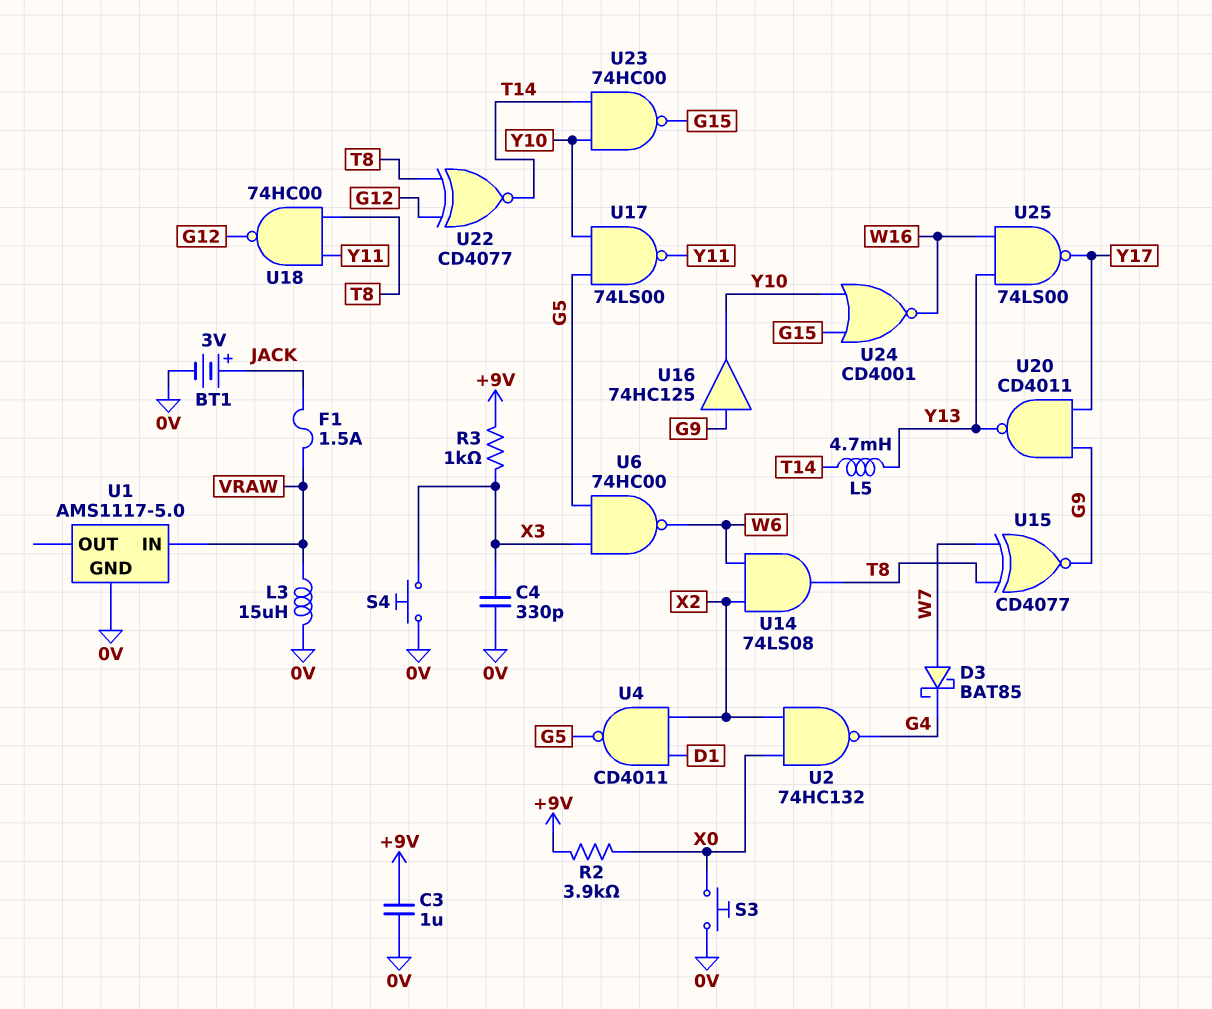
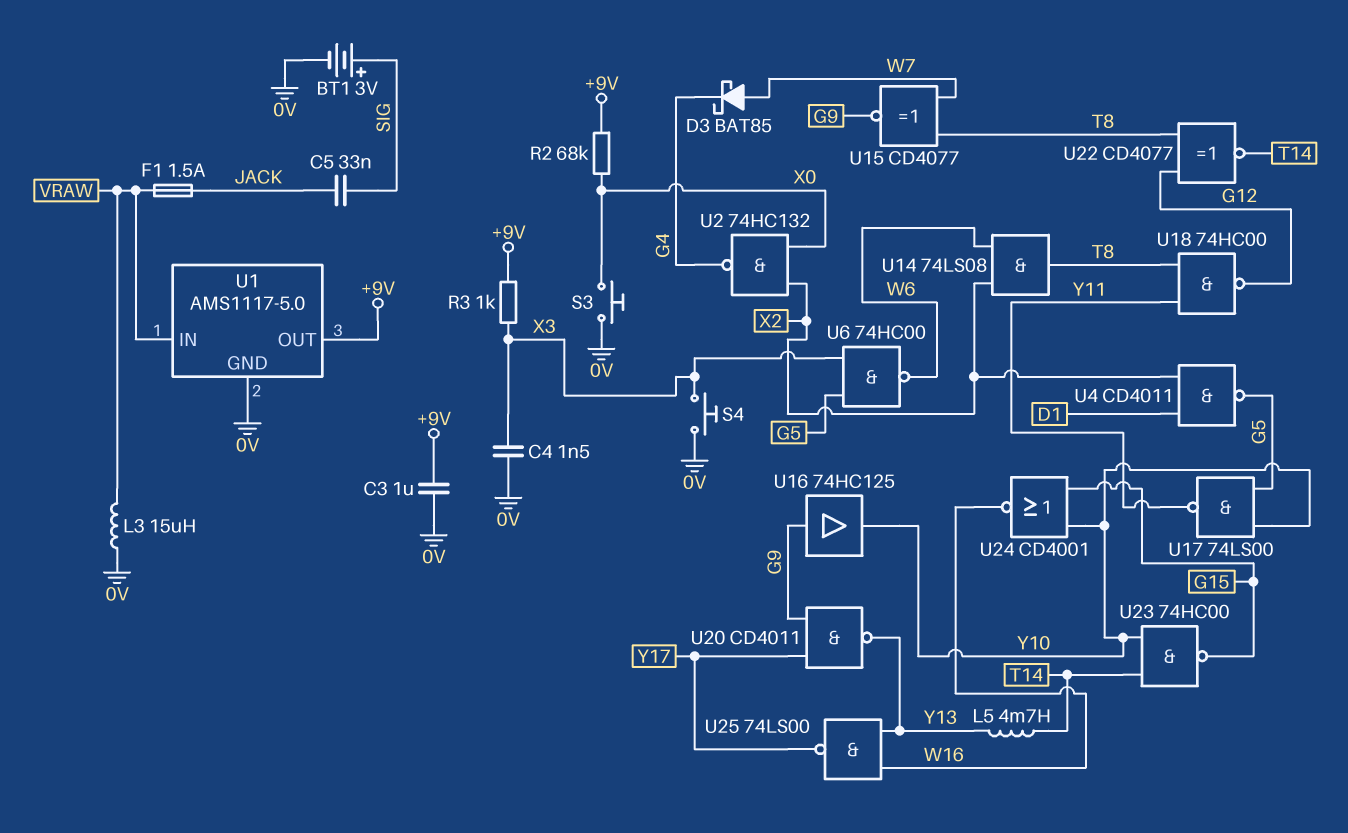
BT1: 3V (plus JACK, minus 0V) -> 3V (plus SIG, minus 0V)
C4: 330pF (0V, X3) -> 1.5nF (0V, X3)
C5: none -> 33nF (JACK, SIG)
R2: 3.9k (+9V, X0) -> 68k (+9V, X0)
U1 pin OUT: none -> +9V

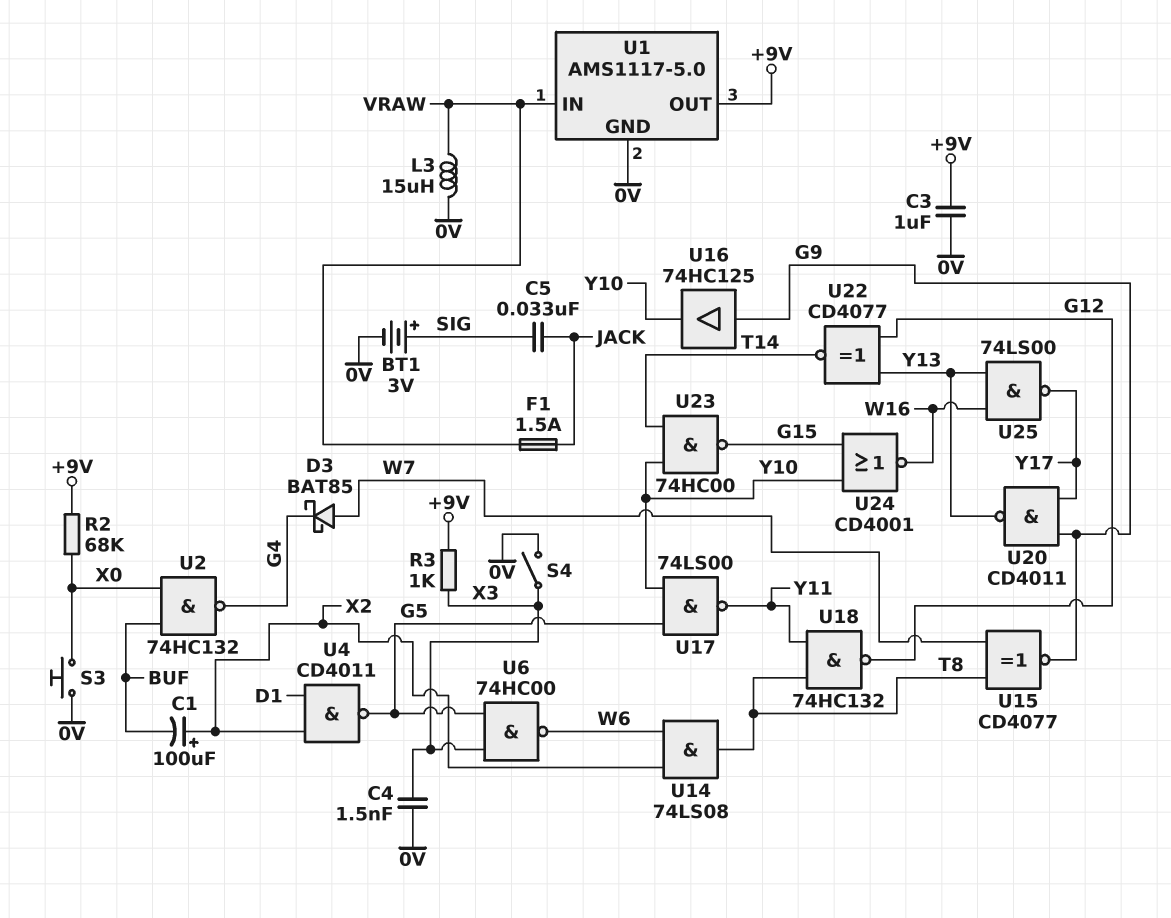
C1: none -> 100uF (plus X2, minus BUF)
L5: 4.7mH (T14, Y13) -> none
S4: button (0V, X3) -> switch (0V, X3)
U2: NAND 74HC132 (in X0, in X2, out G4) -> NAND 74HC132 (in BUF, in X0, out G4)
U18: NAND 74HC00 (in T8, in Y11, out G12) -> NAND 74HC132 (in T8, in Y11, out G12)
U22: XNOR CD4077 (in G12, in T8, out T14) -> XNOR CD4077 (in G12, in Y13, out T14)

